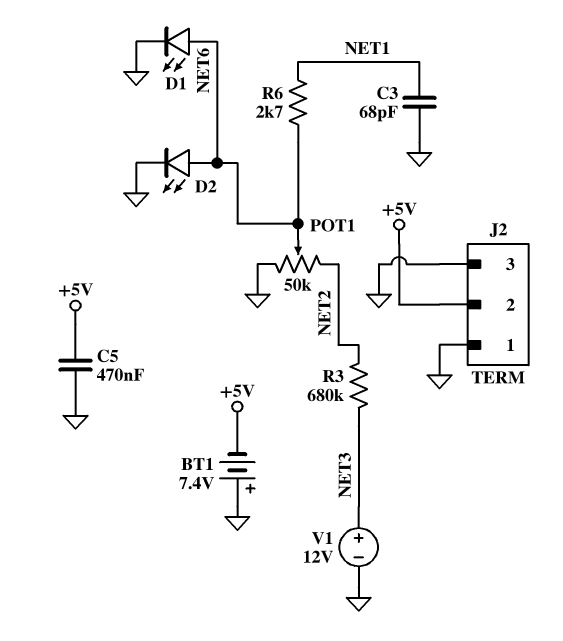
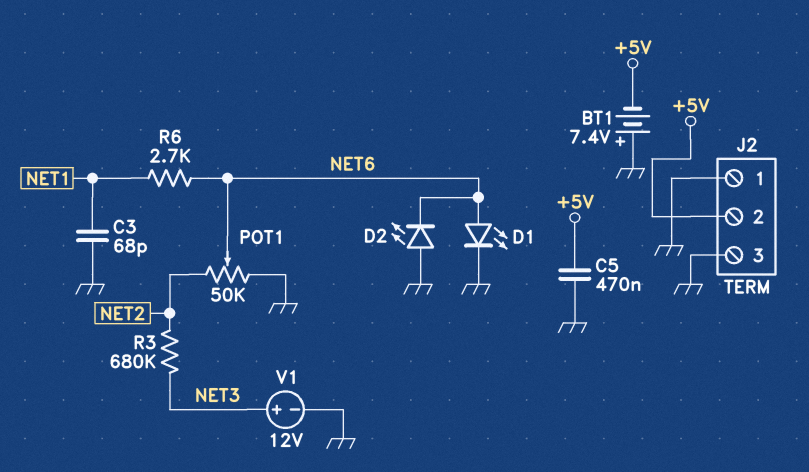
D2: LED (A NET6, K GND) -> LED (A GND, K NET6)

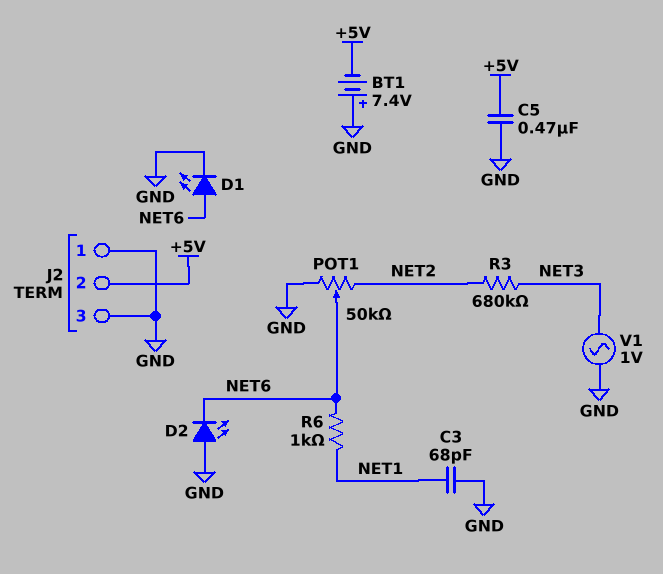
R6: 2.7k (NET1, NET6) -> 1k (NET1, NET6)
V1: 12V (plus NET3, minus GND) -> AC 1V (GND, NET3)

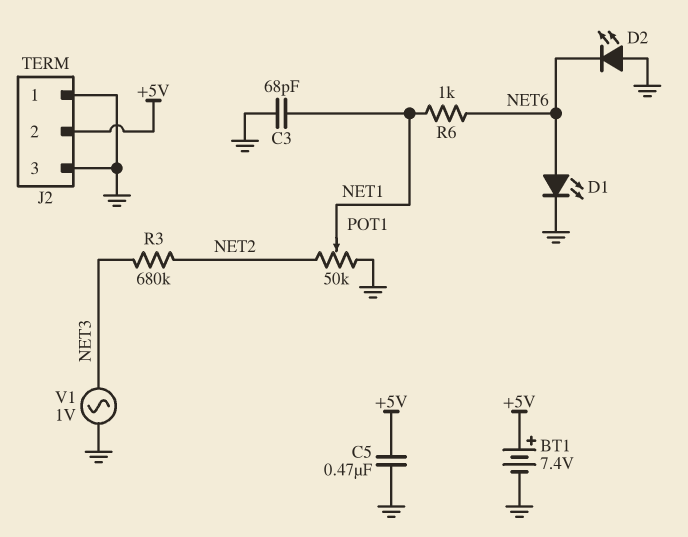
BT1: 7.4V (plus GND, minus +5V) -> 7.4V (plus +5V, minus GND)
POT1: 50k (GND, NET2, wiper NET6) -> 50k (GND, NET2, wiper NET1)

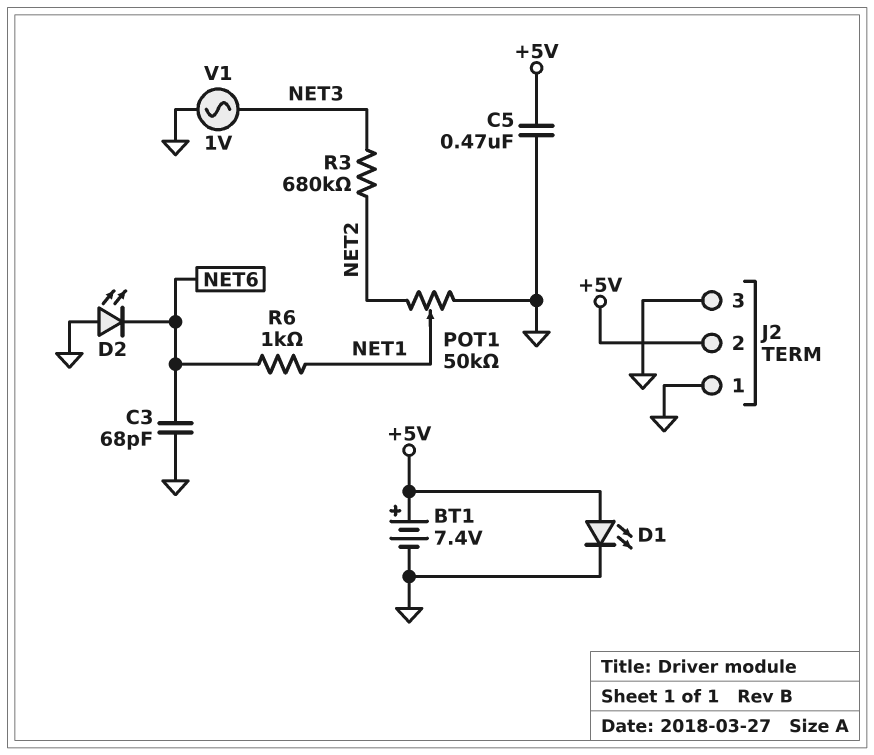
C3: 68pF (GND, NET1) -> 68pF (GND, NET6)
D1: LED (A NET6, K GND) -> LED (A +5V, K GND)

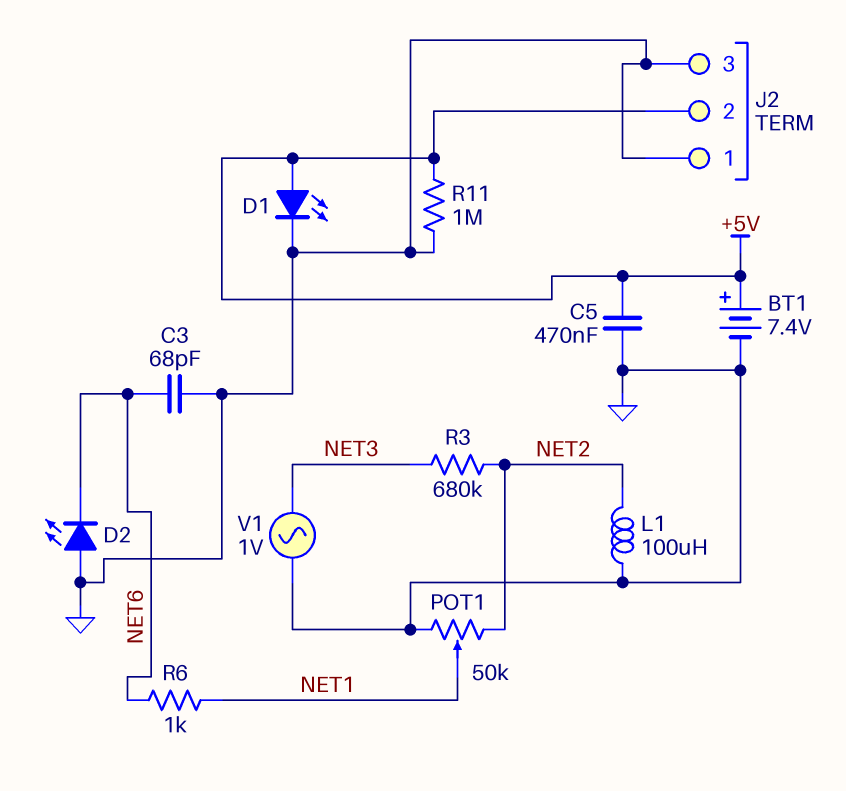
L1: none -> 100uH (GND, NET2)
R11: none -> 1M (+5V, GND)

